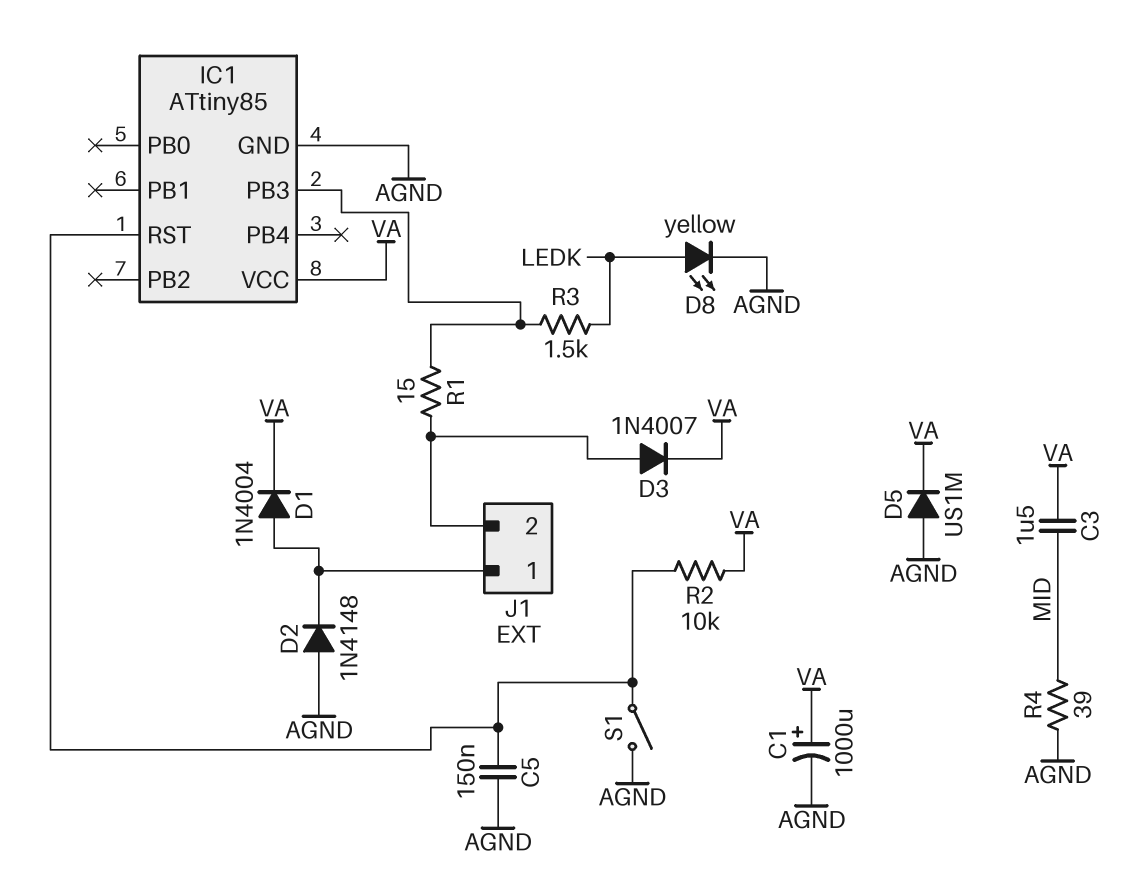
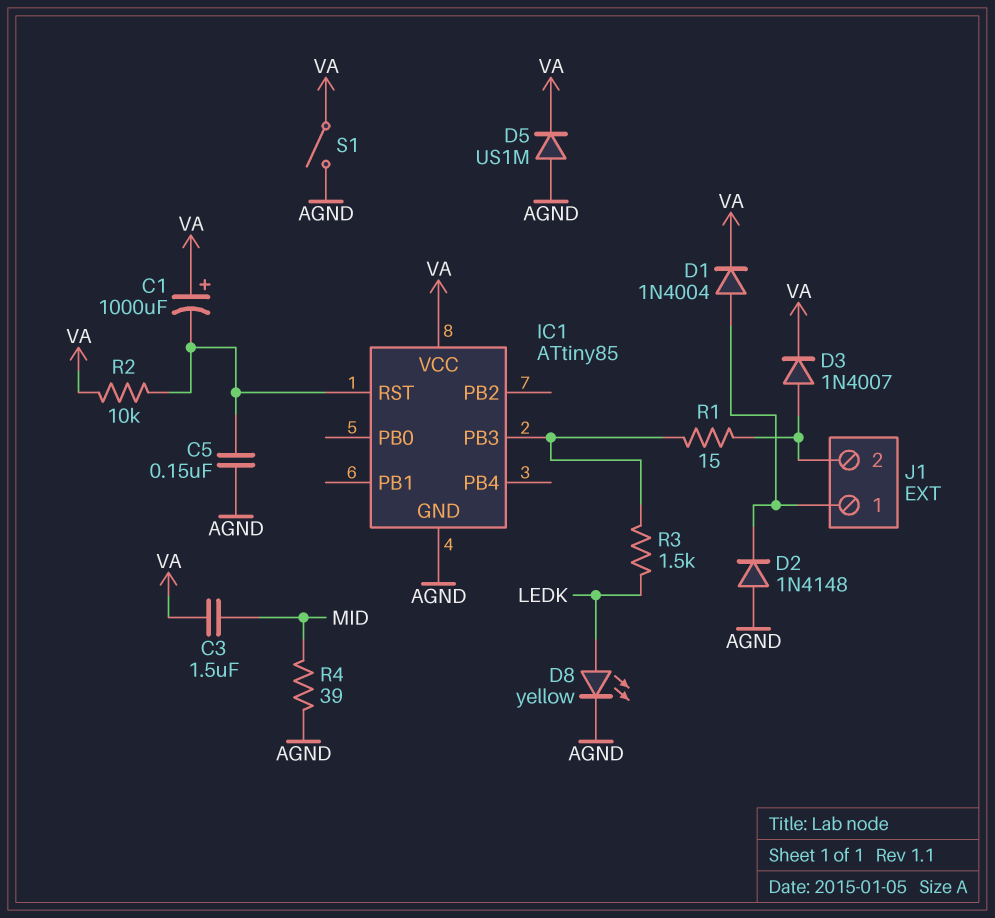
C1: 1000uF (plus VA, minus AGND) -> 1000uF (plus VA, minus IC1/RST)
S1: switch (AGND, IC1/RST) -> switch (AGND, VA)

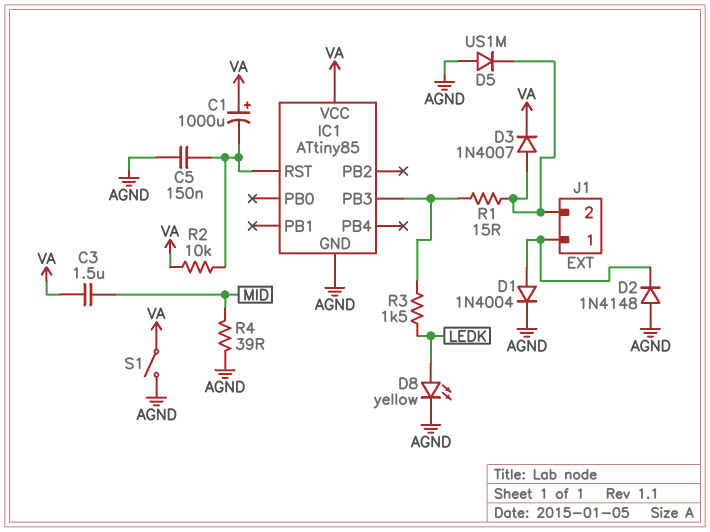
D1: diode 1N4004 (A J1/1, K VA) -> diode 1N4004 (A J1/1, K AGND)
D5: diode US1M (A AGND, K VA) -> diode US1M (A AGND, K J1/2)

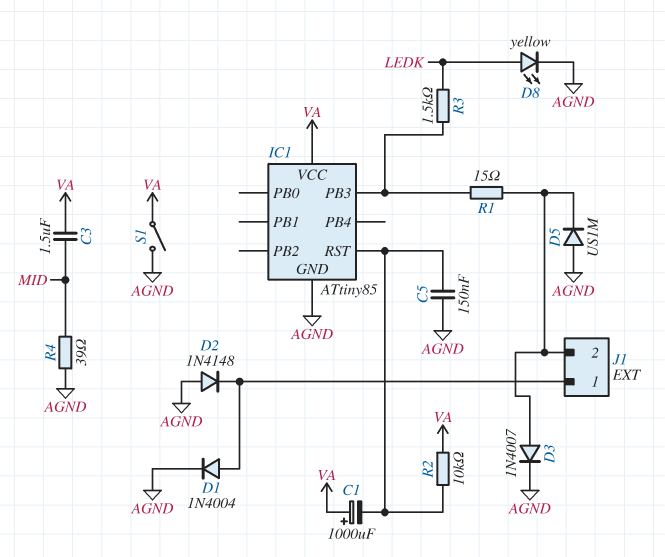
D3: diode 1N4007 (A J1/2, K VA) -> diode 1N4007 (A J1/2, K AGND)

